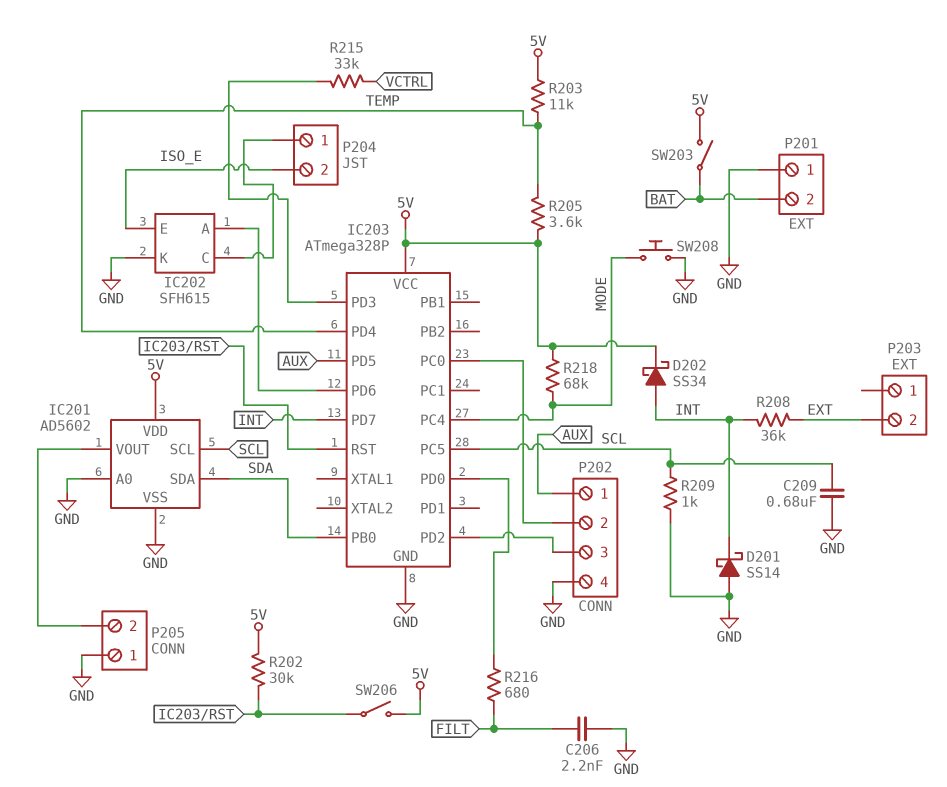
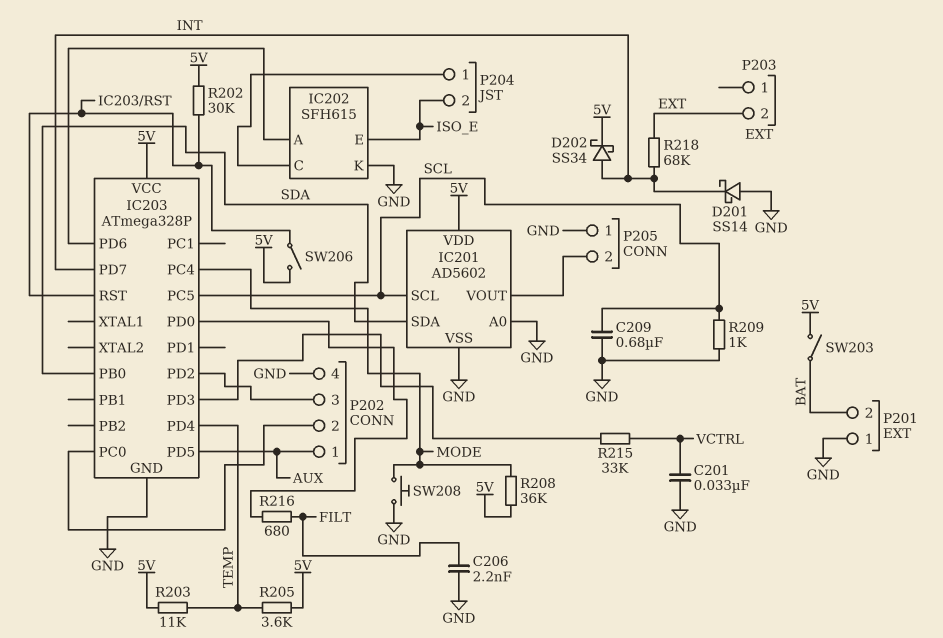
C201: none -> 33nF (GND, VCTRL)
R208: 36k (EXT, INT) -> 36k (5V, MODE)
R218: 68k (5V, MODE) -> 68k (EXT, INT)

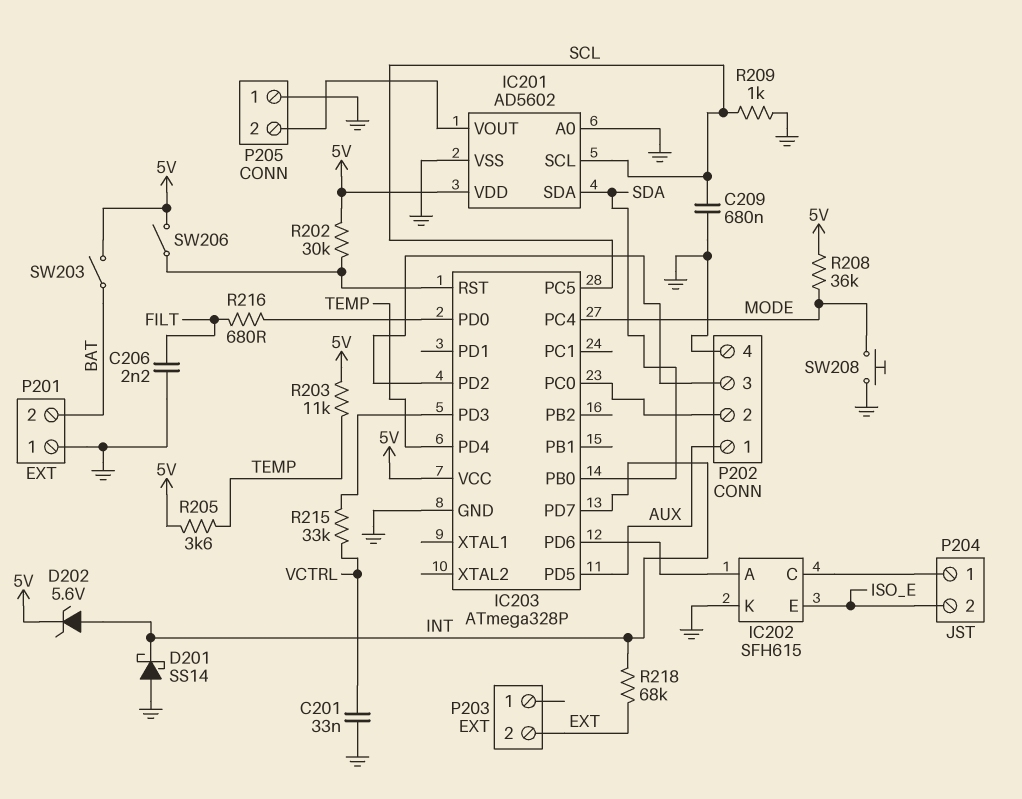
D202: schottky SS34 (A INT, K 5V) -> zener 5.6V (A INT, K 5V)

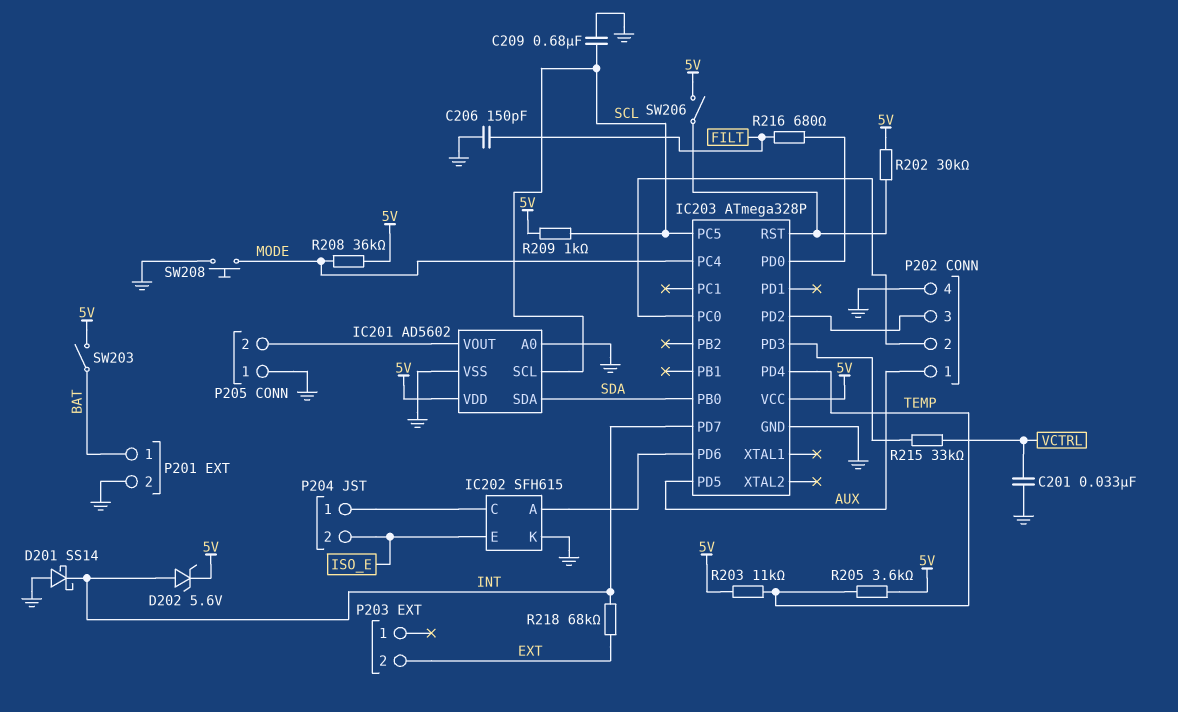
C206: 2.2nF (FILT, GND) -> 150pF (FILT, GND)
P201 pin 1: GND -> BAT
P201 pin 2: BAT -> GND
R209: 1k (GND, SCL) -> 1k (5V, SCL)

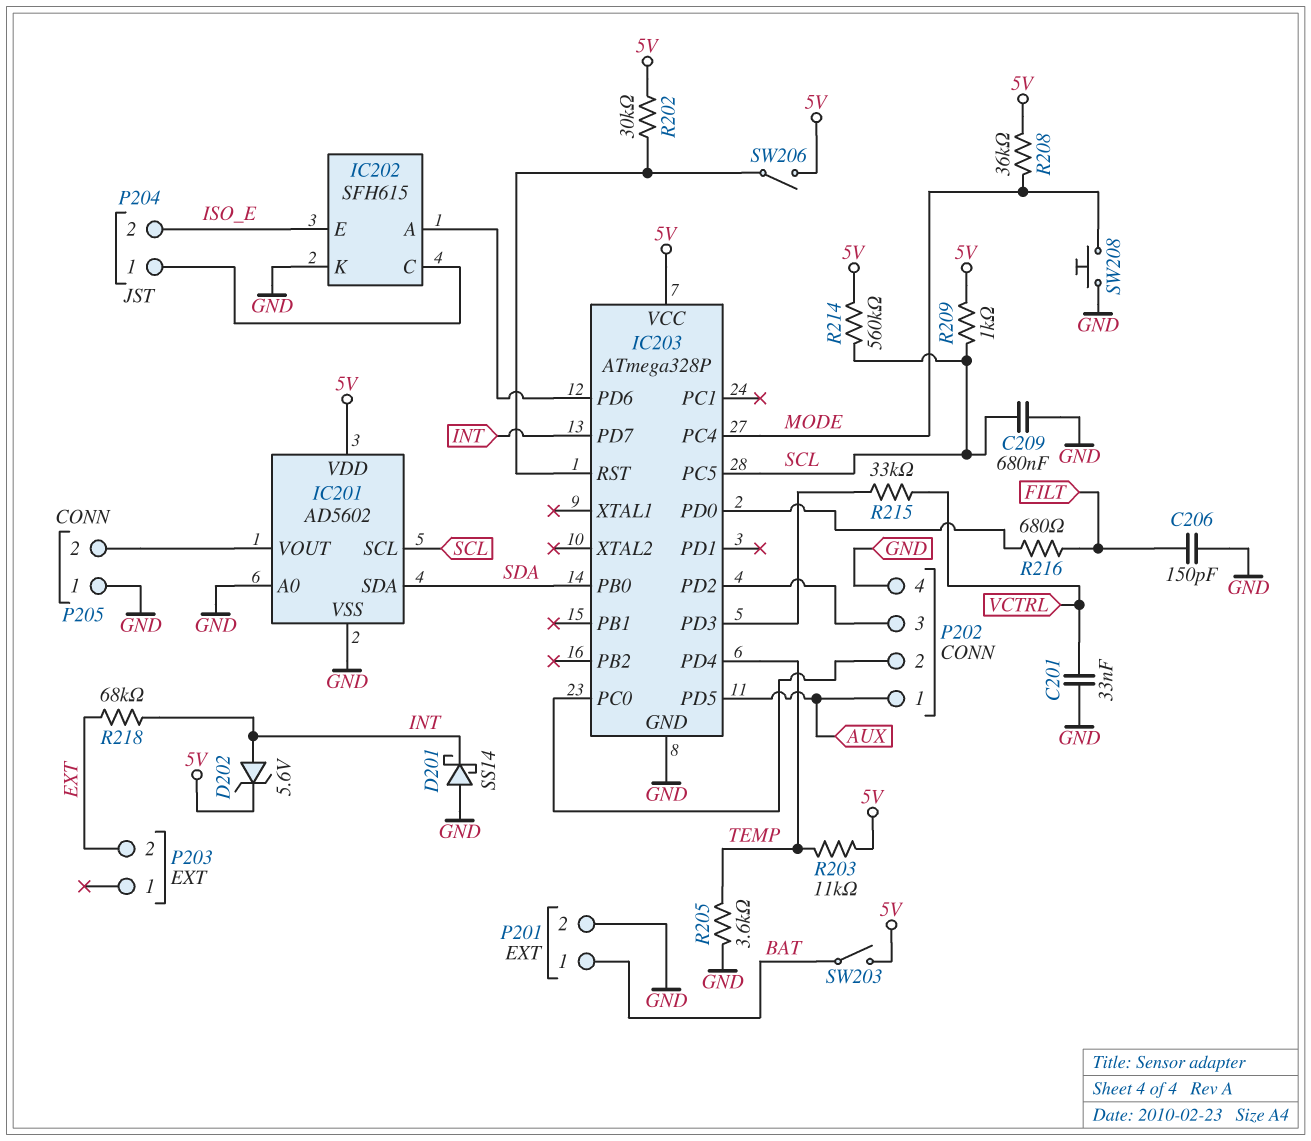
R205: 3.6k (5V, TEMP) -> 3.6k (GND, TEMP)
R214: none -> 560k (5V, SCL)

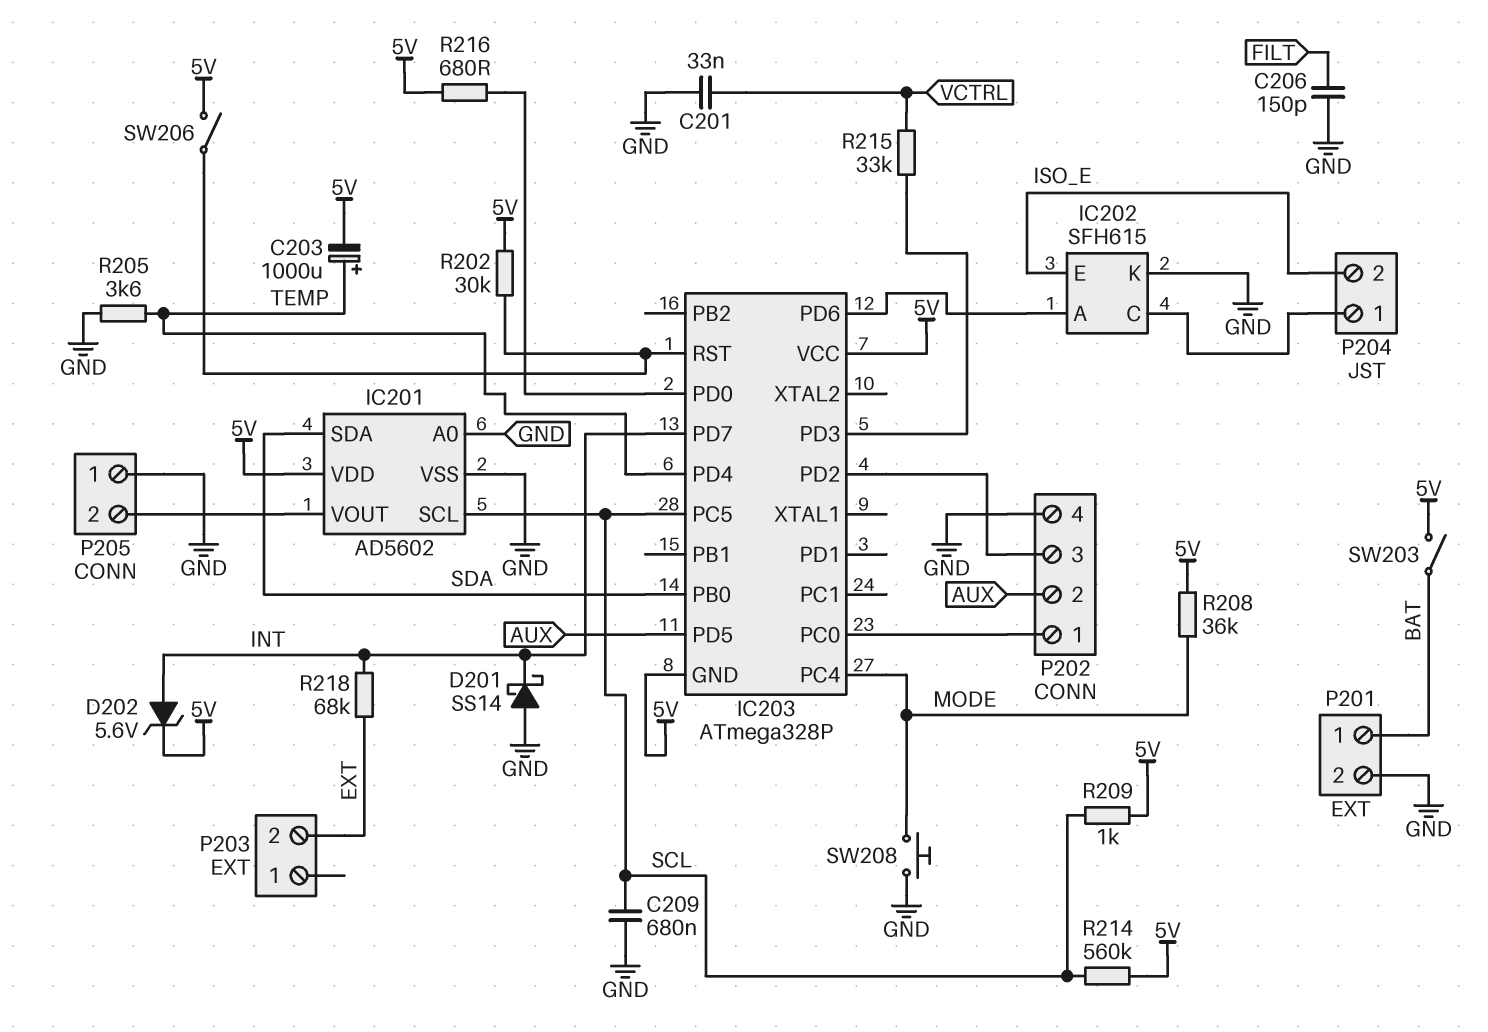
C203: none -> 1000uF (plus TEMP, minus 5V)
IC203 pin GND: GND -> 5V
P202 pin 1: AUX -> IC203/PC0
P202 pin 2: IC203/PC0 -> AUX
R203: 11k (5V, TEMP) -> none
R216: 680 (FILT, IC203/PD0) -> 680 (5V, IC203/PD0)

